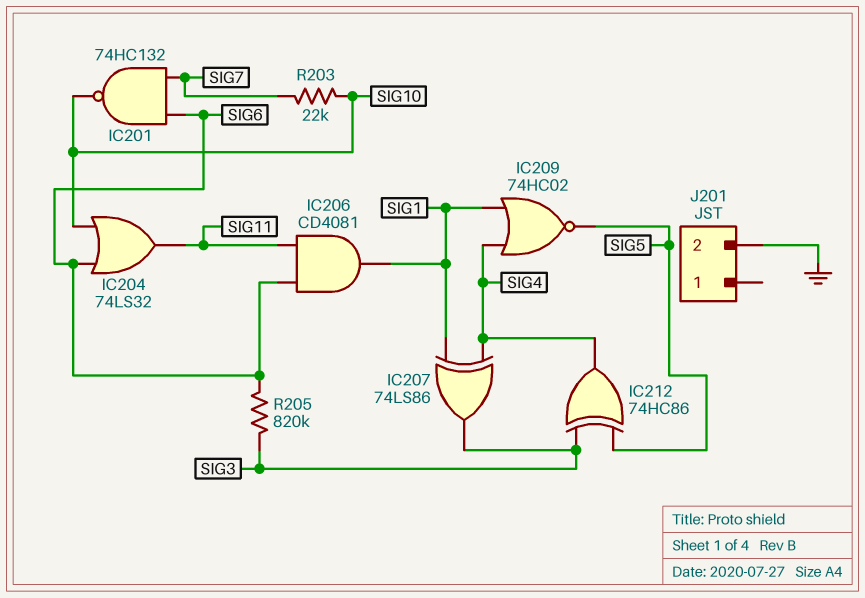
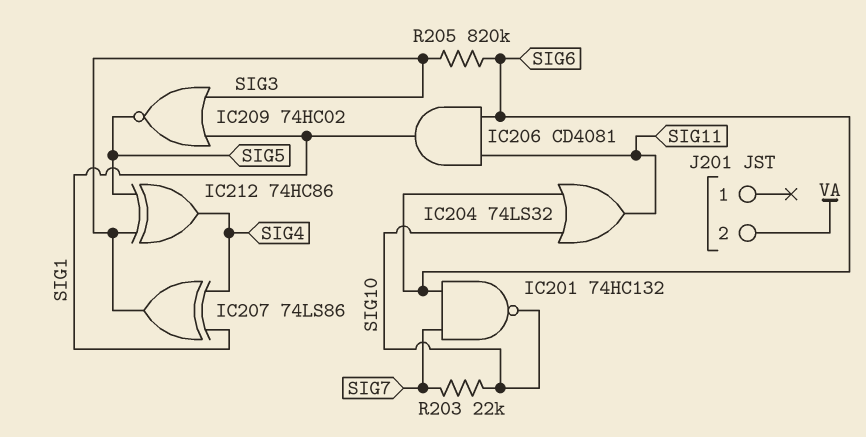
IC209: NOR 74HC02 (in SIG1, in SIG4, out SIG5) -> NOR 74HC02 (in SIG1, in SIG3, out SIG5)
J201 pin 2: GND -> VA

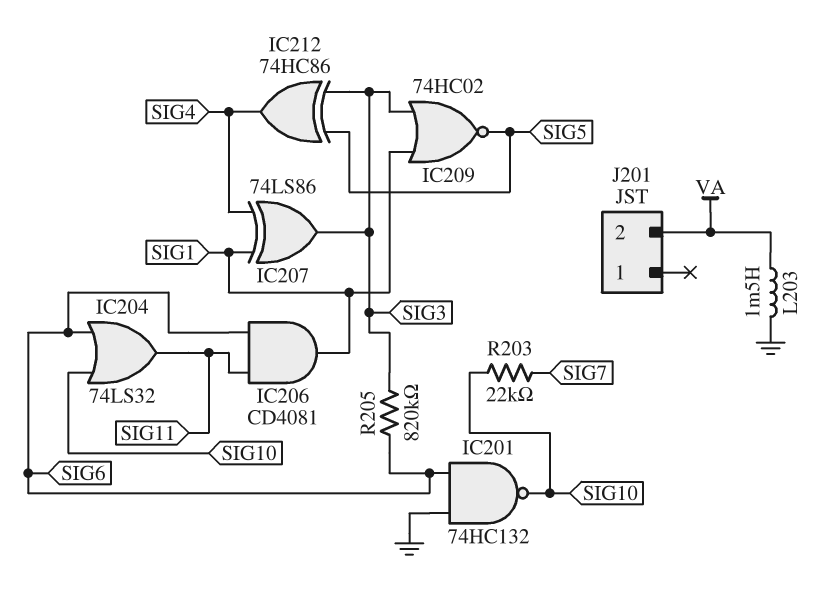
IC201: NAND 74HC132 (in SIG6, in SIG7, out SIG10) -> NAND 74HC132 (in GND, in SIG6, out SIG10)
L203: none -> 1.5mH (GND, VA)

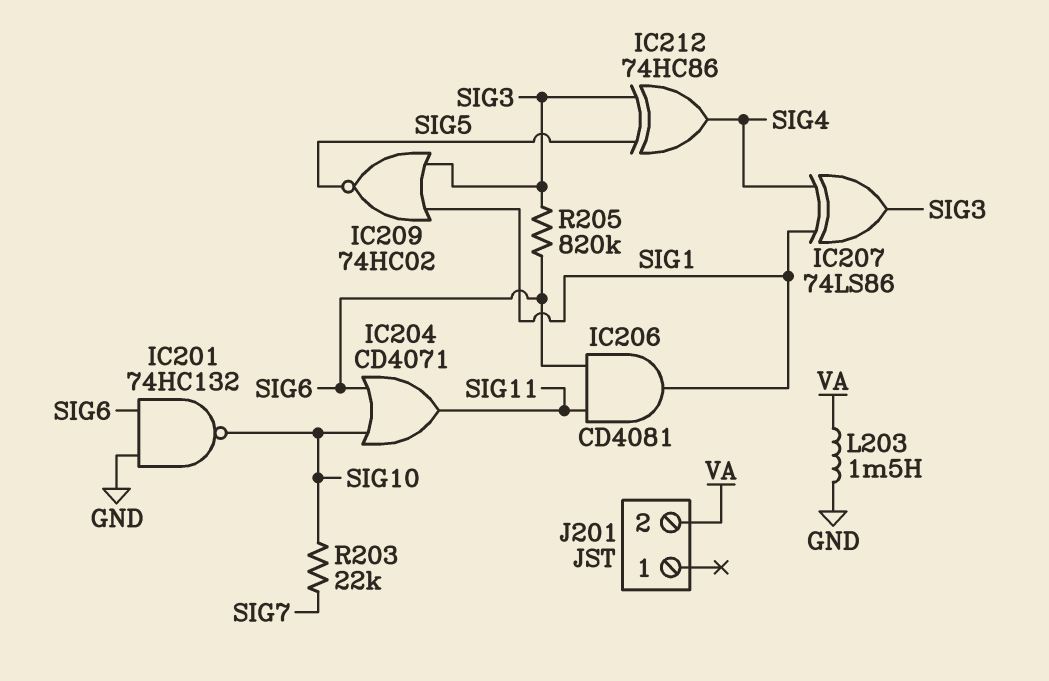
IC204: OR 74LS32 (in SIG6, in SIG10, out SIG11) -> OR CD4071 (in SIG6, in SIG10, out SIG11)

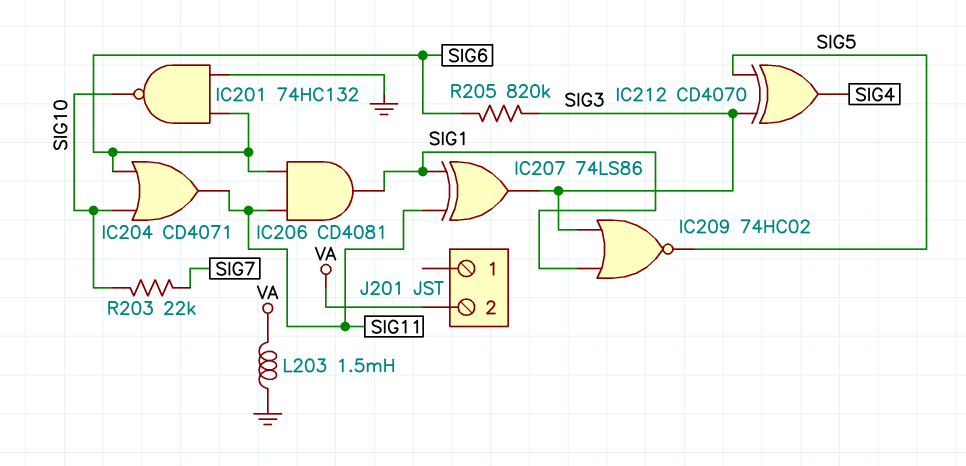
IC207: XOR 74LS86 (in SIG1, in SIG4, out SIG3) -> XOR 74LS86 (in SIG1, in SIG11, out SIG3)
IC212: XOR 74HC86 (in SIG3, in SIG5, out SIG4) -> XOR CD4070 (in SIG3, in SIG5, out SIG4)

